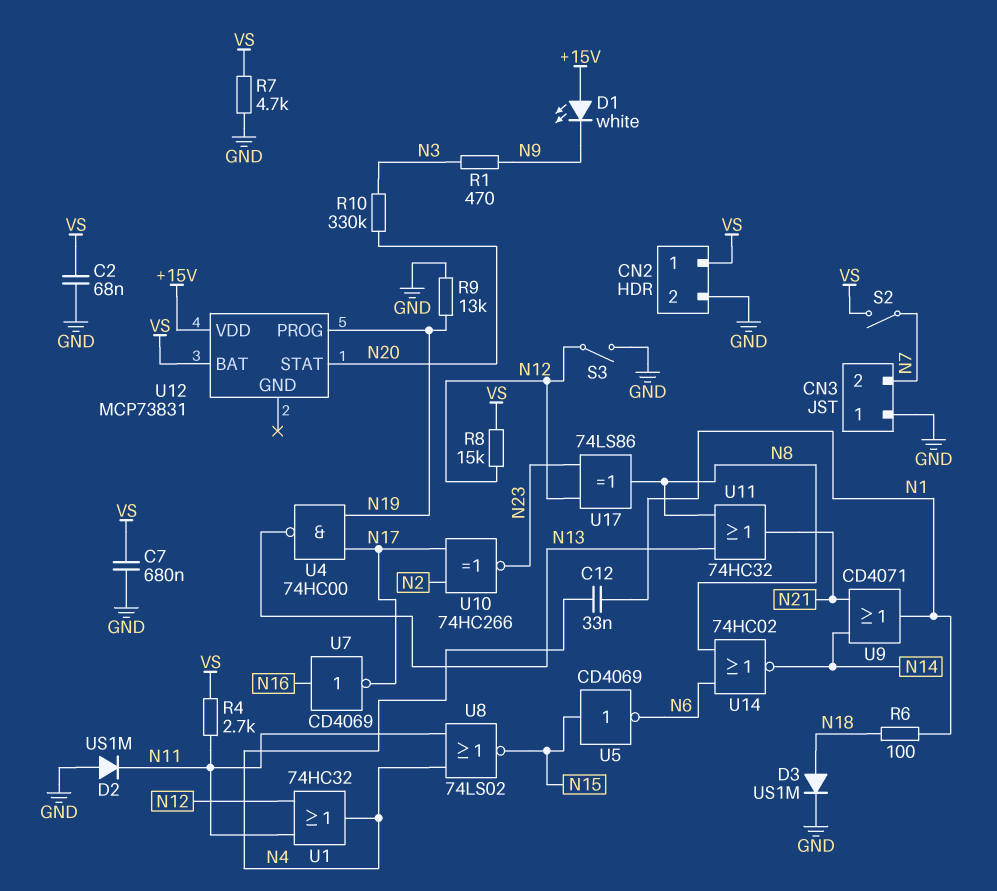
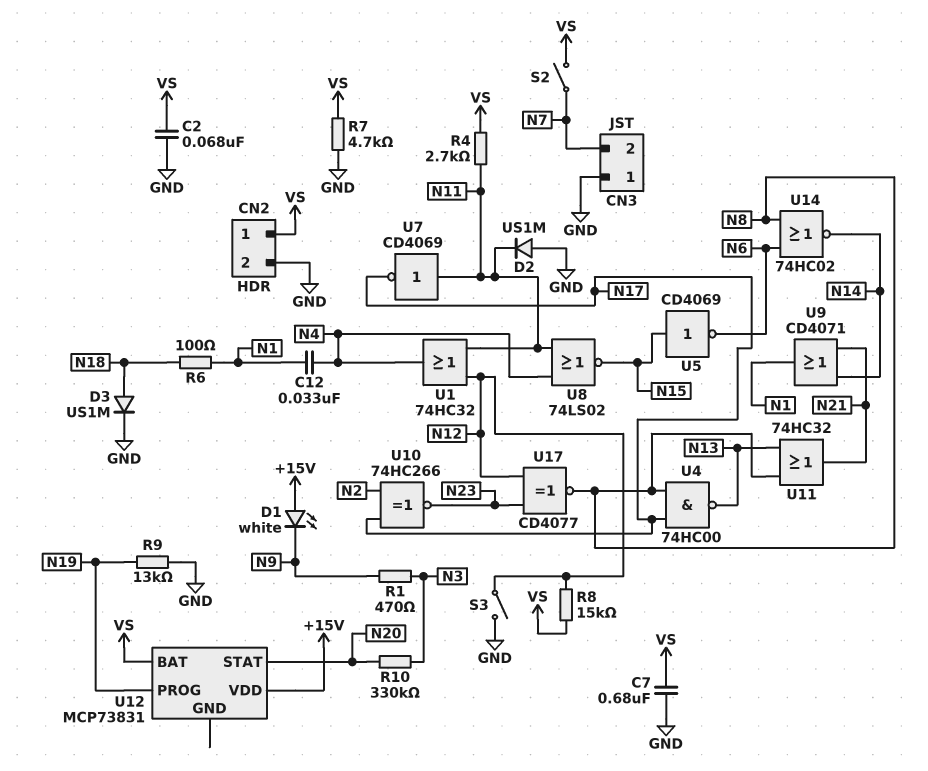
U4: NAND 74HC00 (in N17, in N19, out N13) -> NAND 74HC00 (in N8, in N17, out N13)
U7: NOT CD4069 (in N16, out N17) -> NOT CD4069 (in N11, out N17)
U17: XOR 74LS86 (in N12, in N23, out N8) -> XNOR CD4077 (in N12, in N23, out N8)

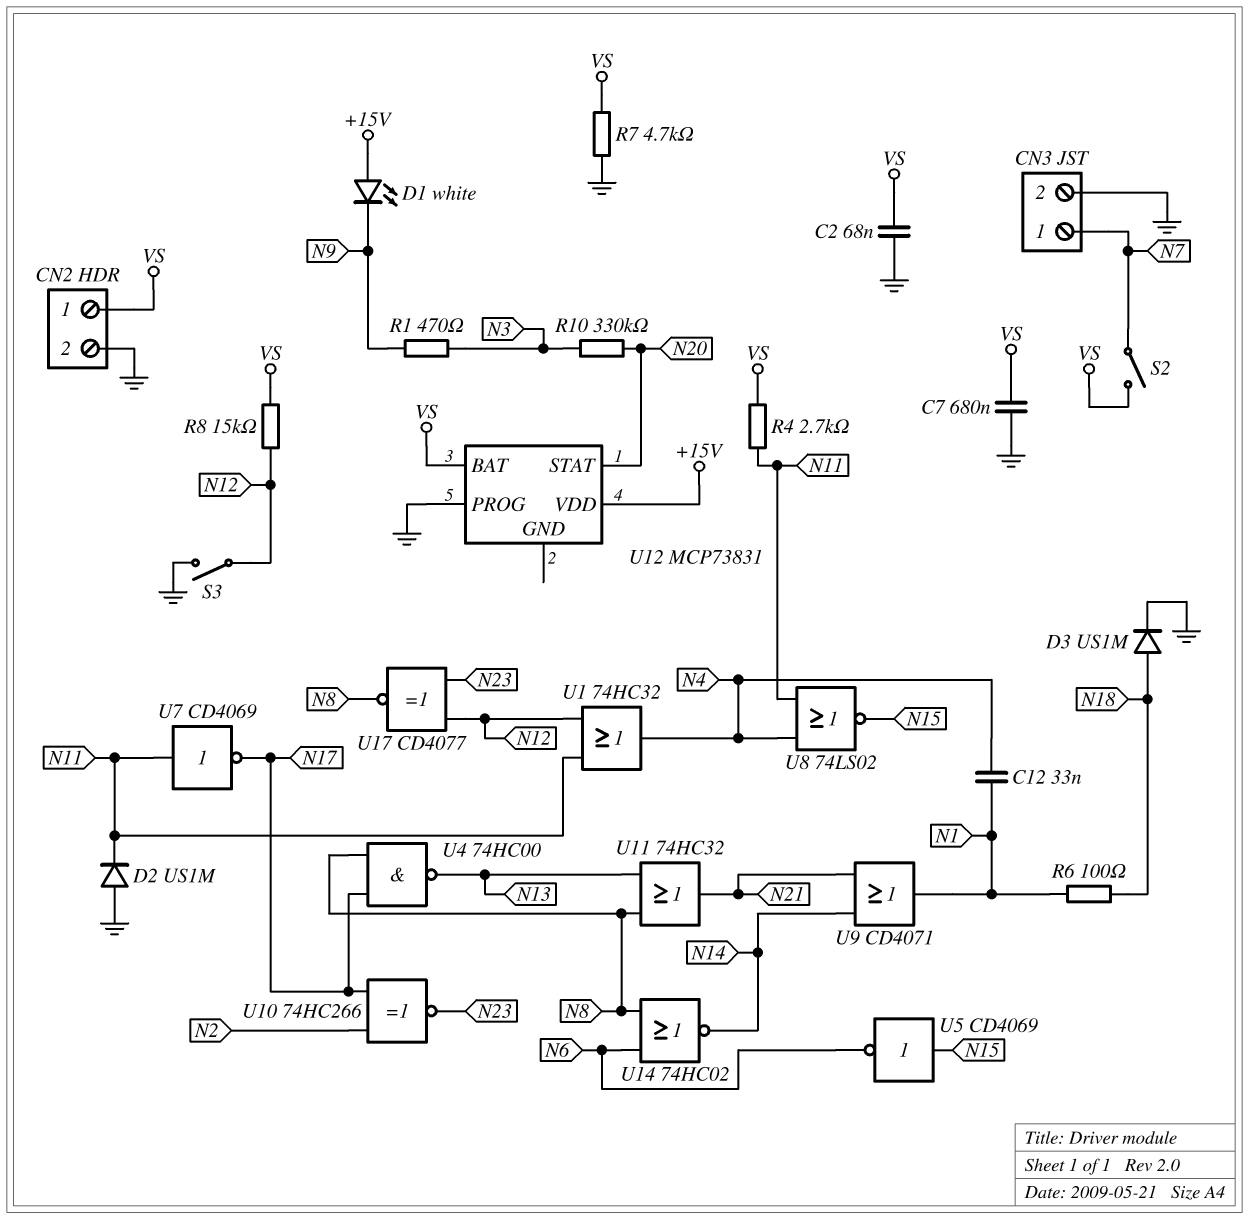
CN3 pin 1: GND -> N7
CN3 pin 2: N7 -> GND
R9: 13k (GND, N19) -> none
U12 pin PROG: N19 -> GND

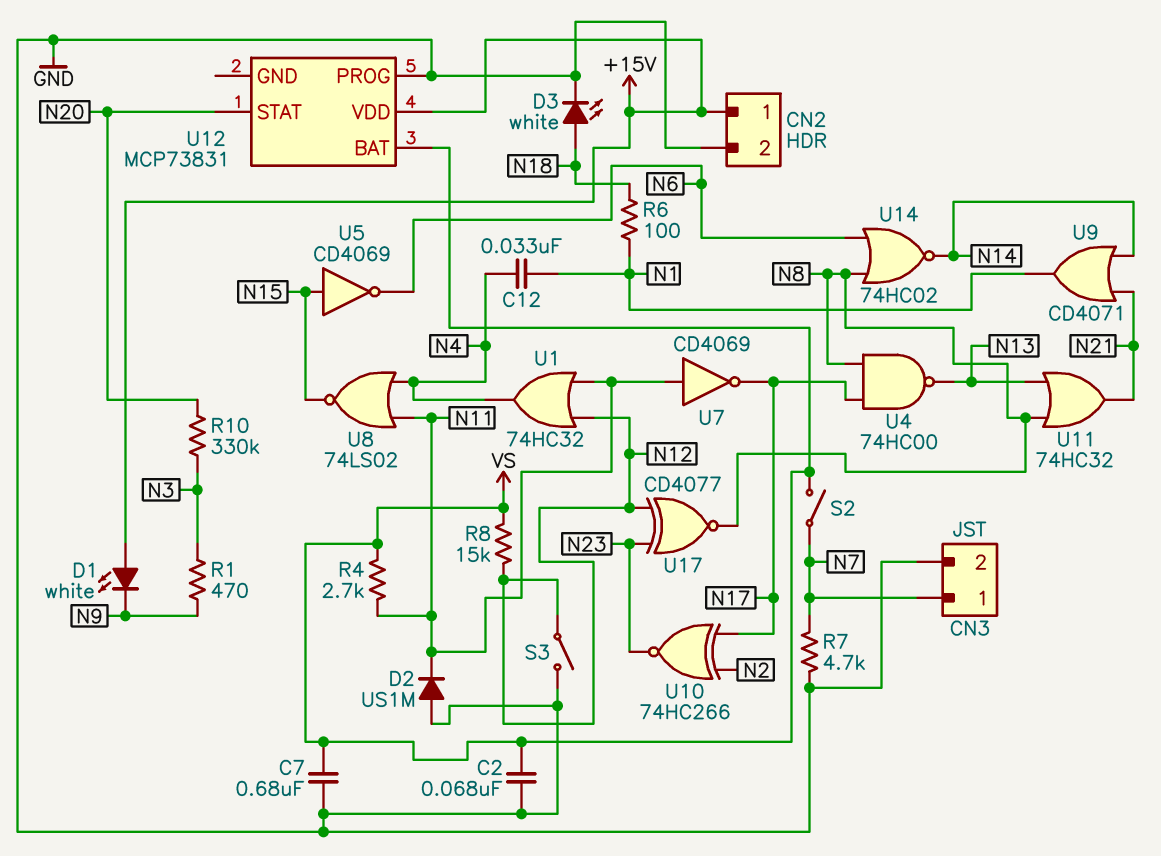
CN2 pin 1: VS -> +15V
D3: diode US1M (A N18, K GND) -> LED white (A N18, K GND)
R7: 4.7k (GND, VS) -> 4.7k (GND, N7)

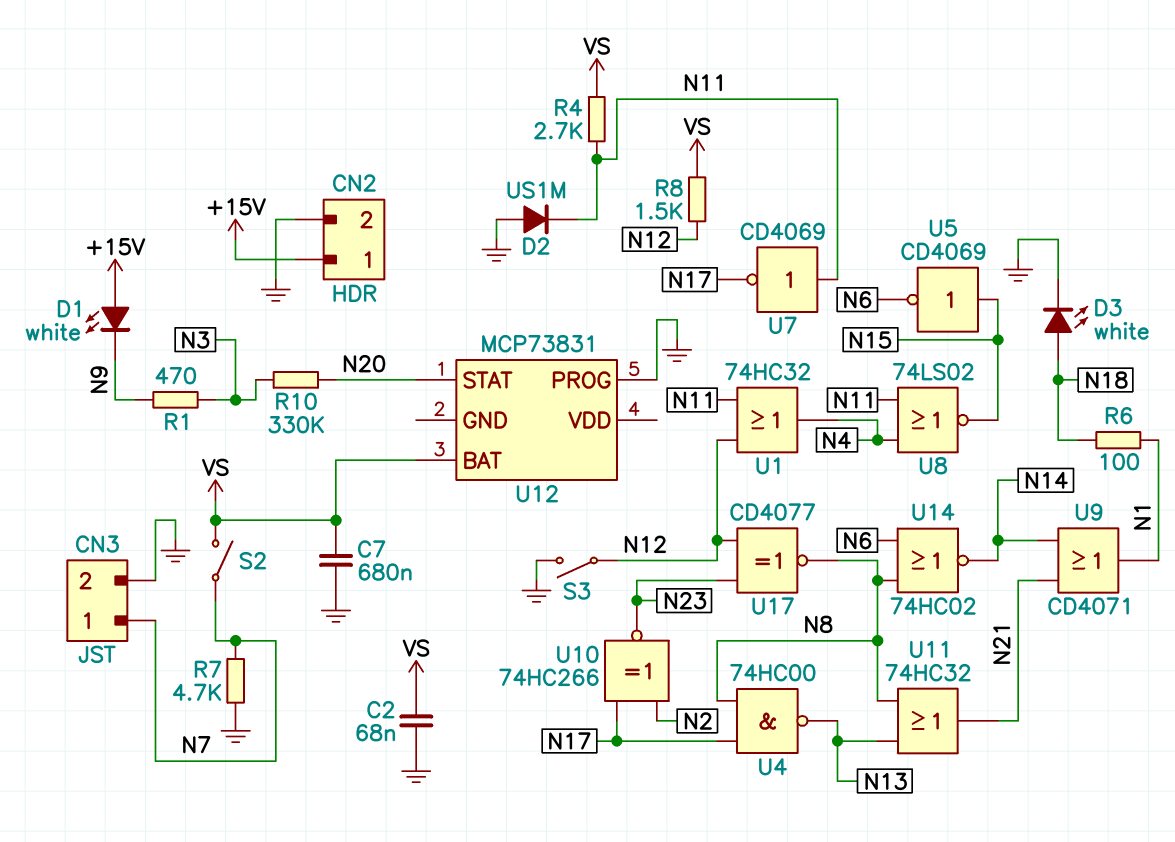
C12: 33nF (N1, N4) -> none
R8: 15k (N12, VS) -> 1.5k (N12, VS)
U12 pin VDD: +15V -> none

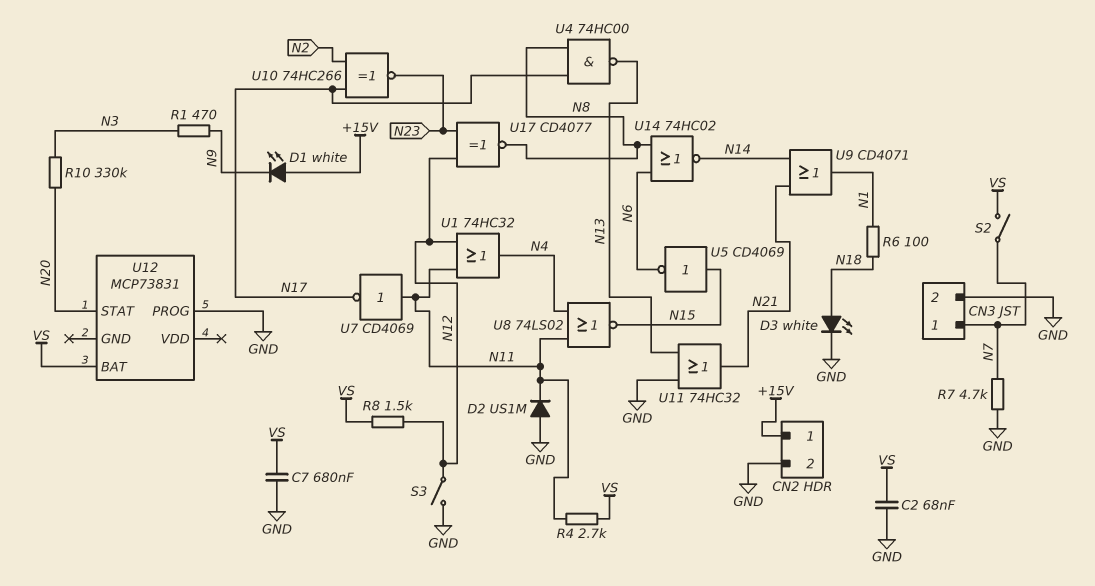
U11: OR 74HC32 (in N8, in N13, out N21) -> OR 74HC32 (in GND, in N13, out N21)

